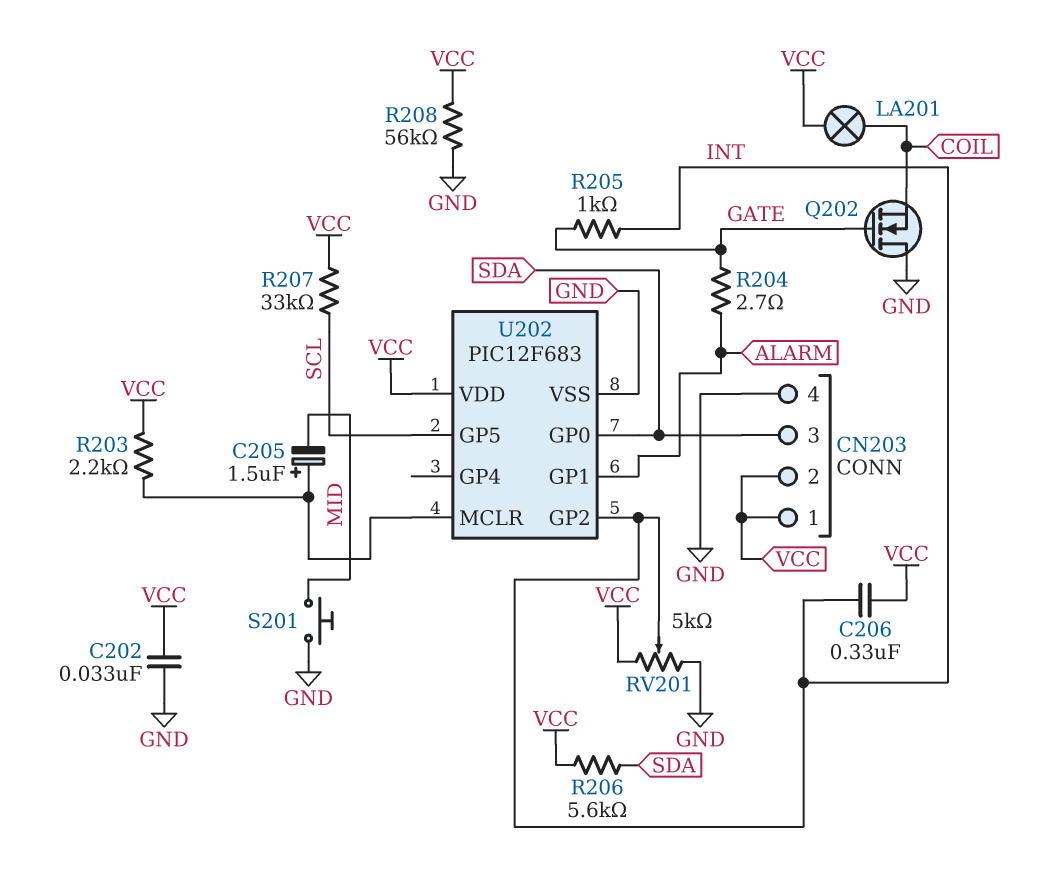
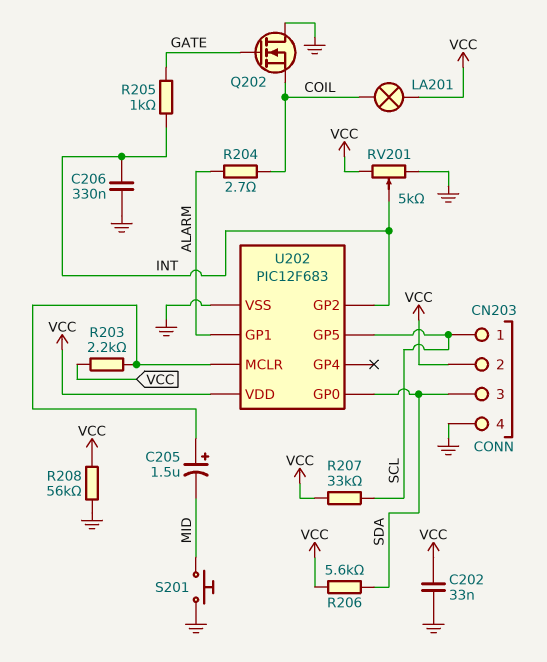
C206: 330nF (INT, VCC) -> 330nF (GND, INT)
CN203 pin 1: VCC -> SCL
R204: 2.7 (ALARM, GATE) -> 2.7 (ALARM, COIL)

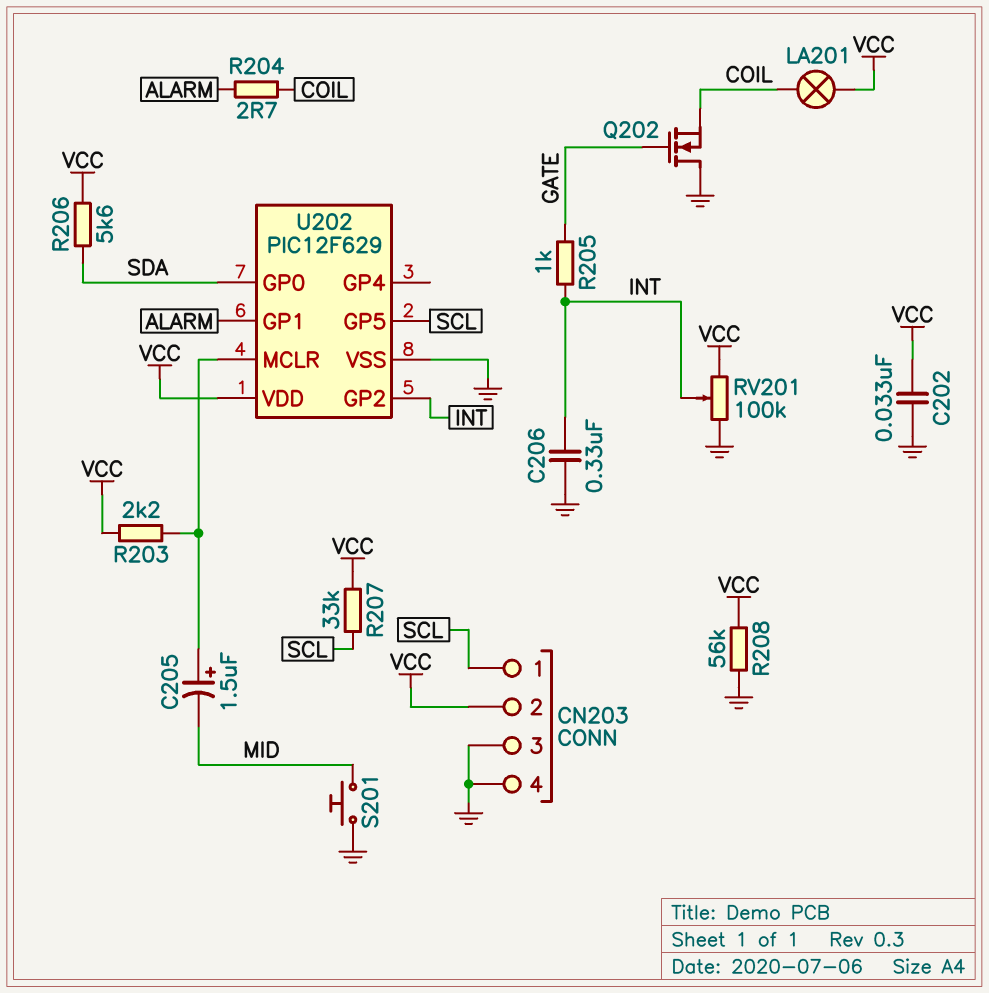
CN203 pin 3: SDA -> GND
RV201: 5k (GND, VCC, wiper INT) -> 100k (GND, VCC, wiper INT)
U202: PIC12F683 -> PIC12F629

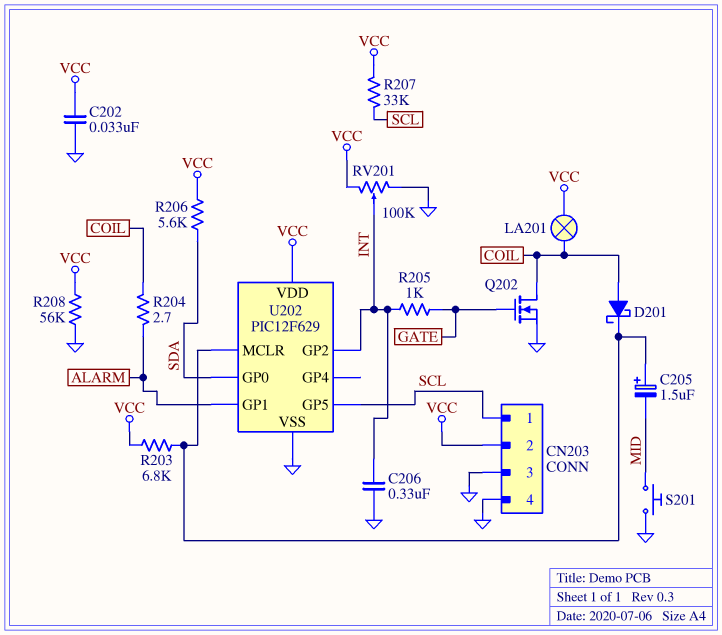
D201: none -> schottky (A COIL, K U202/MCLR)
Q202: NMOS (G GATE, D GND, S COIL) -> NMOS (G GATE, D COIL, S GND)
R203: 2.2k (U202/MCLR, VCC) -> 6.8k (U202/MCLR, VCC)

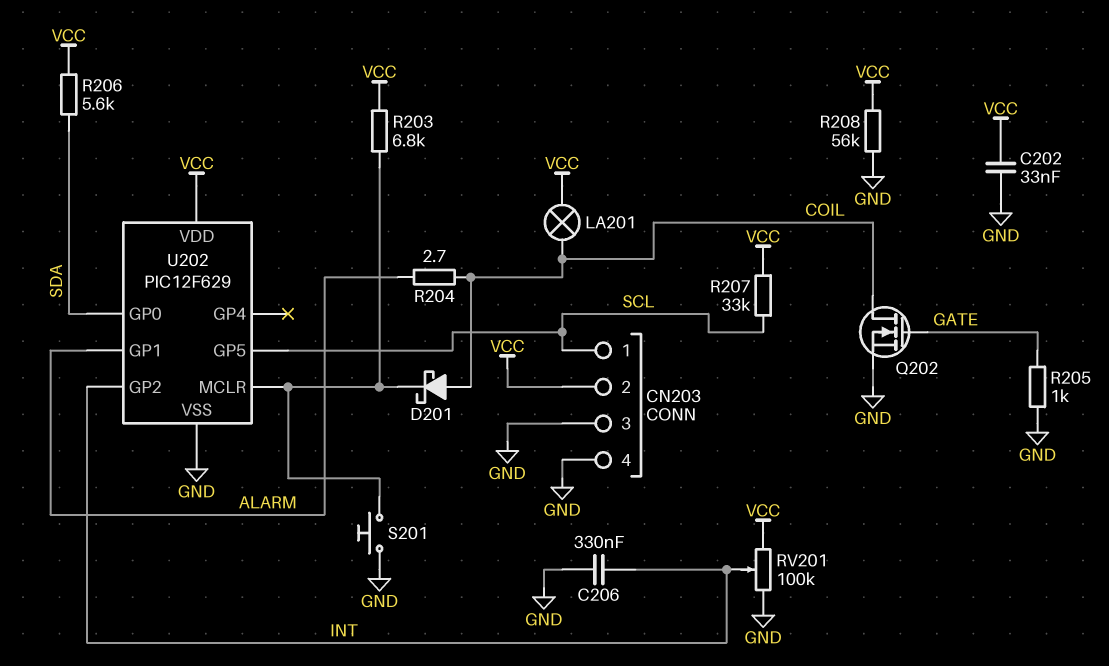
C205: 1.5uF (plus U202/MCLR, minus MID) -> none
R205: 1k (GATE, INT) -> 1k (GATE, GND)
S201: button (GND, MID) -> button (GND, U202/MCLR)

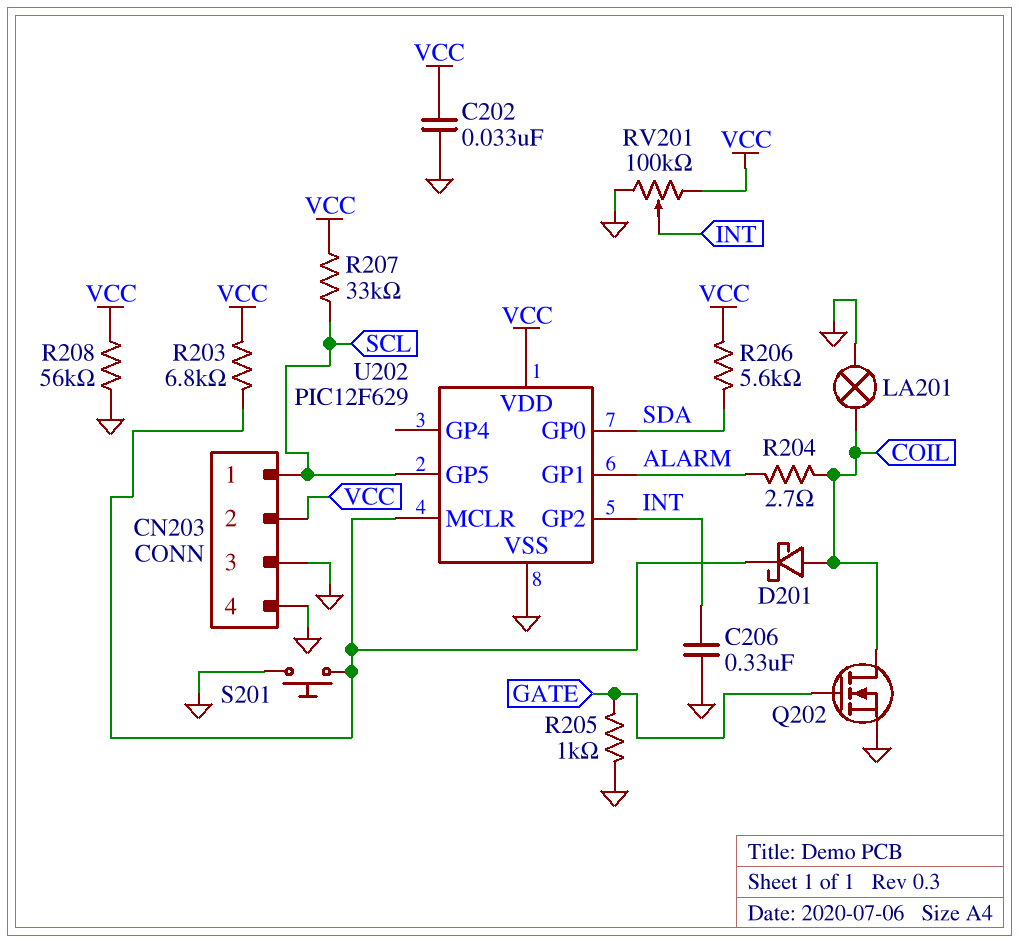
LA201: lamp (COIL, VCC) -> lamp (COIL, GND)

